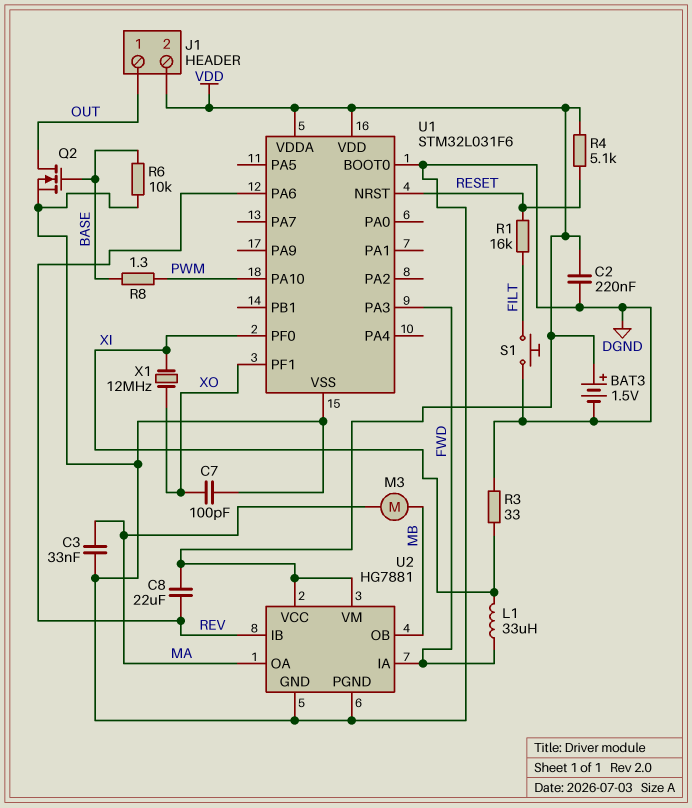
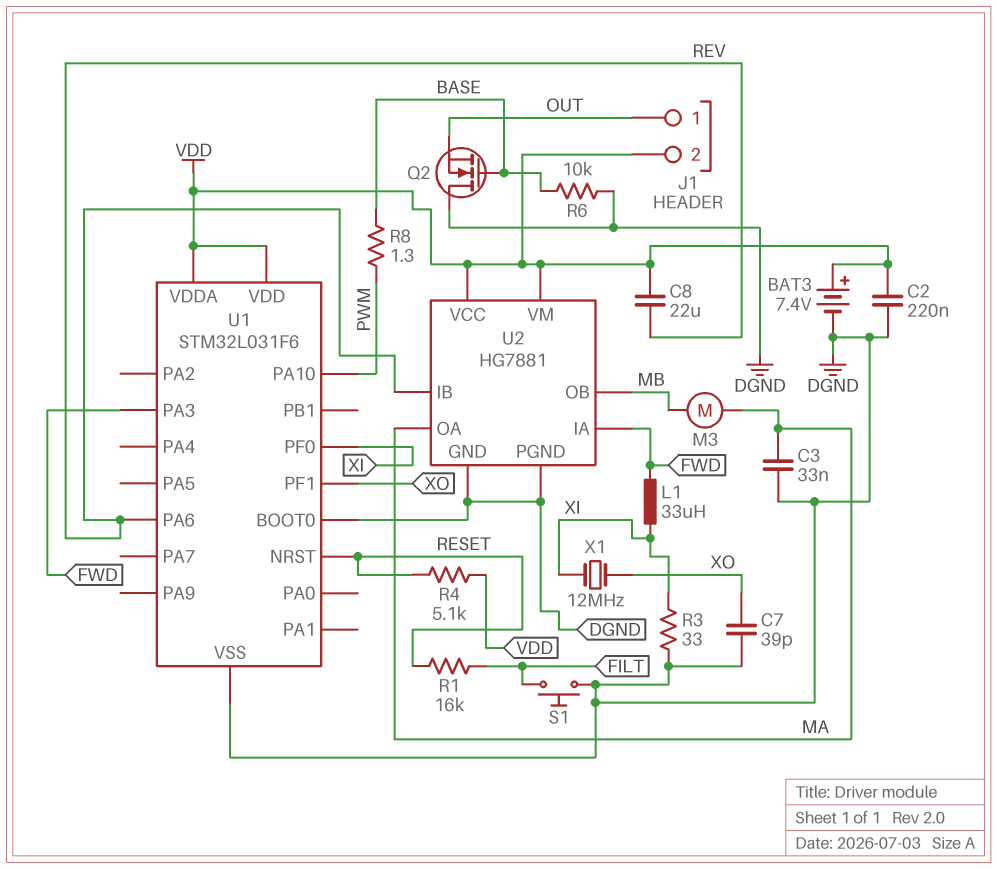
BAT3: 1.5V (plus VDD, minus DGND) -> 7.4V (plus VDD, minus DGND)
C7: 100pF (DGND, XO) -> 39pF (DGND, XO)
Q2: NMOS (G BASE, D OUT, S DGND) -> NMOS (G BASE, D DGND, S OUT)

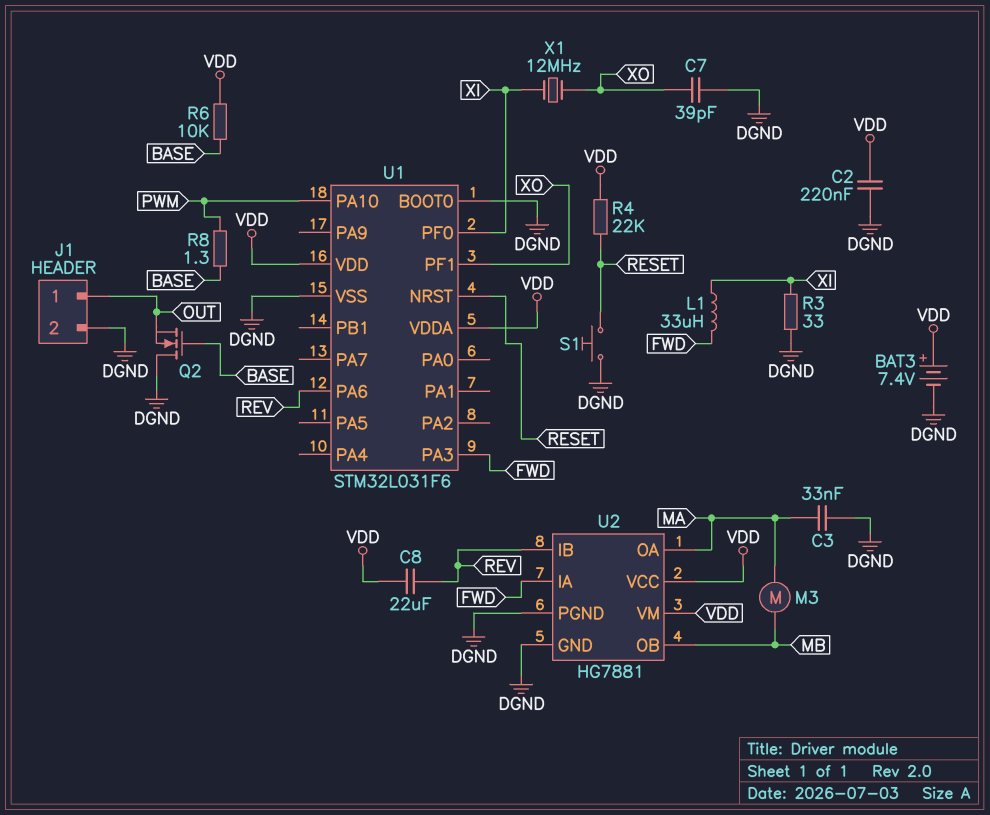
J1 pin 2: VDD -> DGND
R1: 16k (FILT, RESET) -> none
R4: 5.1k (RESET, VDD) -> 22k (RESET, VDD)
R6: 10k (BASE, DGND) -> 10k (BASE, VDD)
S1: button (DGND, FILT) -> button (DGND, RESET)

